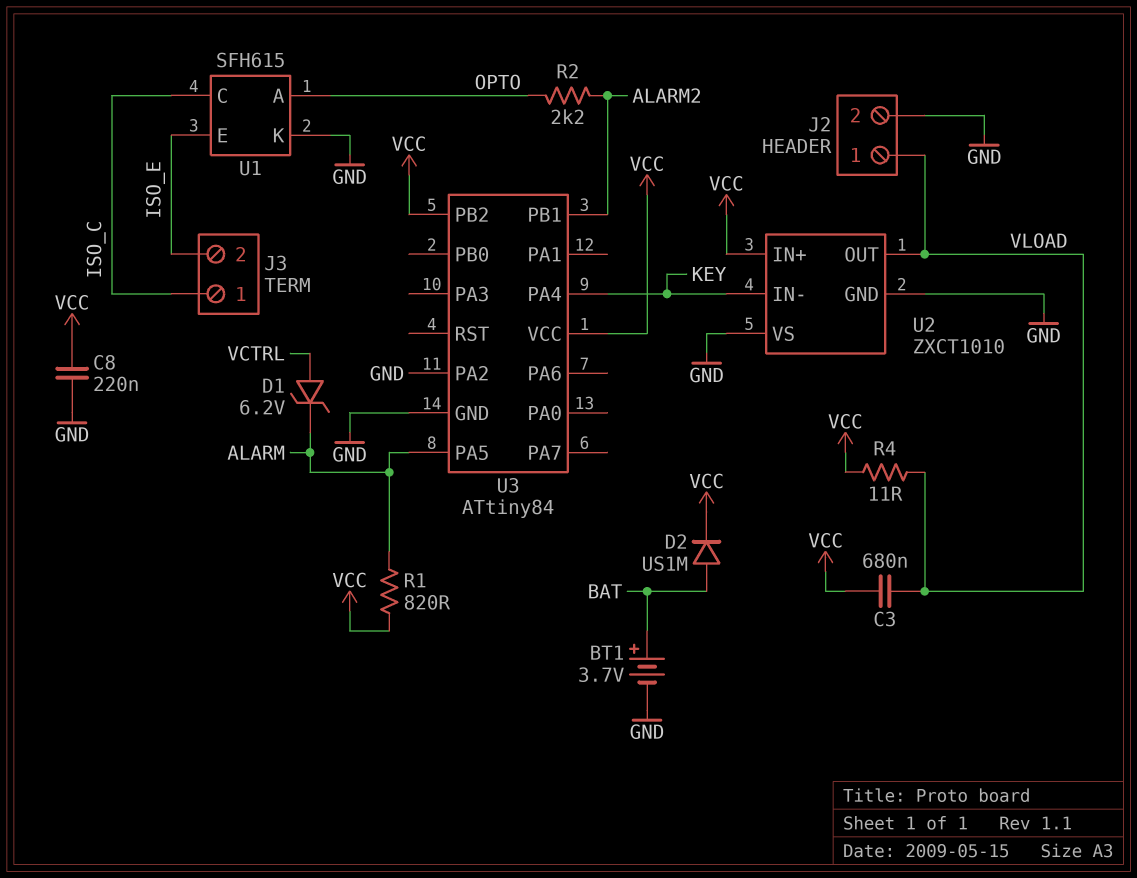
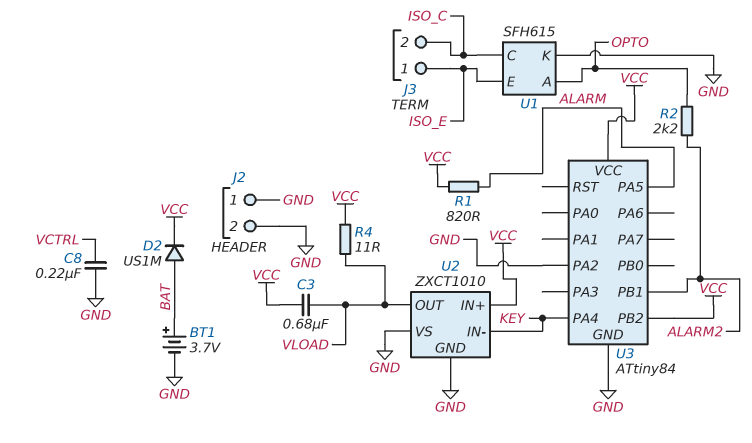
C8: 220nF (GND, VCC) -> 220nF (GND, VCTRL)
D1: zener 6.2V (A VCTRL, K ALARM) -> none
J2 pin 1: VLOAD -> GND
J3 pin 1: ISO_C -> ISO_E
J3 pin 2: ISO_E -> ISO_C

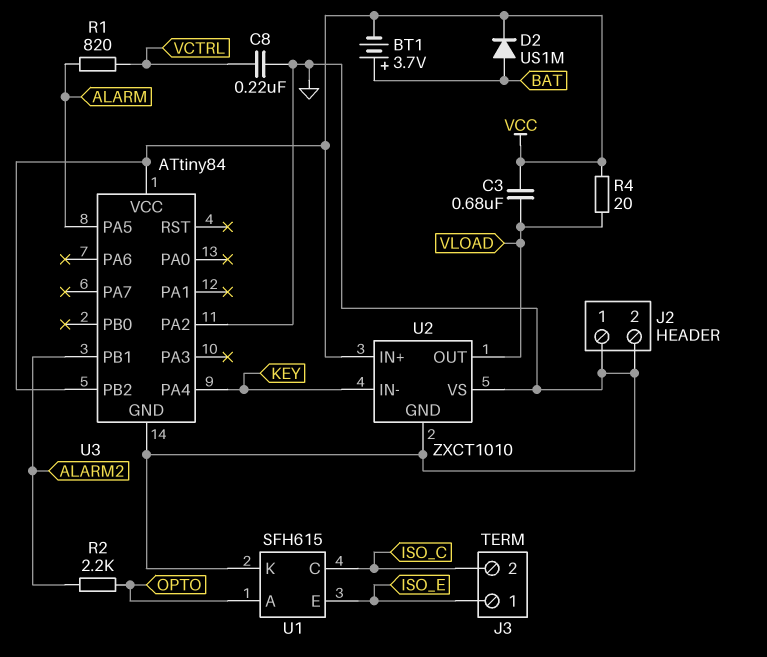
BT1: 3.7V (plus BAT, minus GND) -> 3.7V (plus BAT, minus VCC)
R1: 820 (ALARM, VCC) -> 820 (ALARM, VCTRL)
R4: 11 (VCC, VLOAD) -> 20 (VCC, VLOAD)

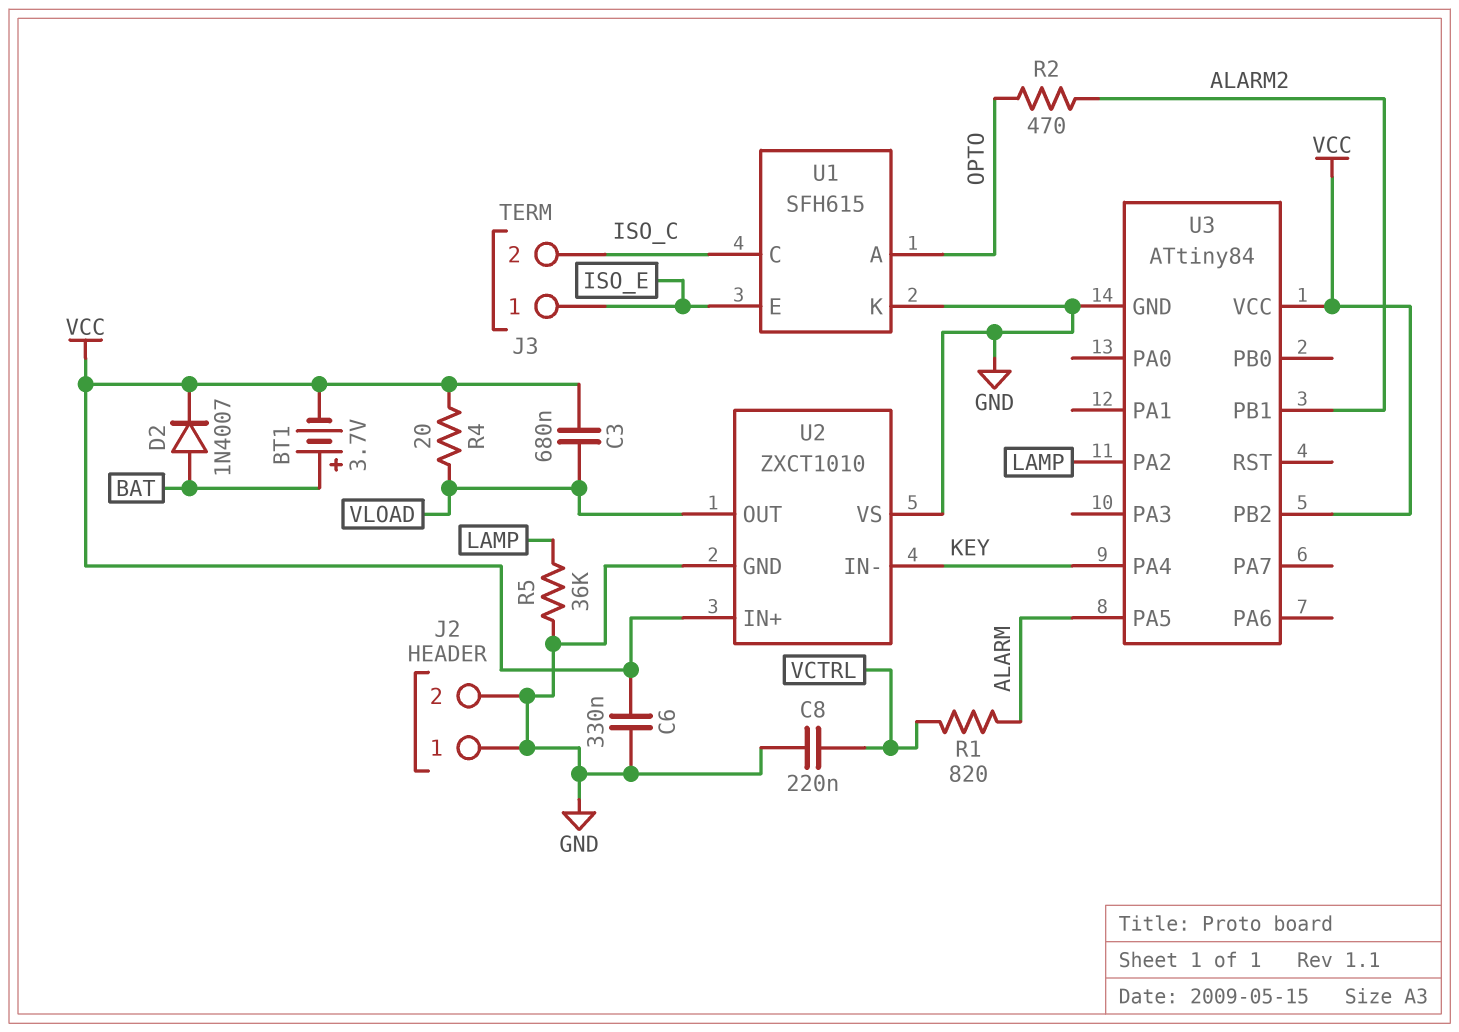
C6: none -> 330nF (GND, VCC)
D2: diode US1M (A BAT, K VCC) -> diode 1N4007 (A BAT, K VCC)
R2: 2.2k (ALARM2, OPTO) -> 470 (ALARM2, OPTO)
R5: none -> 36k (GND, LAMP)
U3 pin PA2: GND -> LAMP

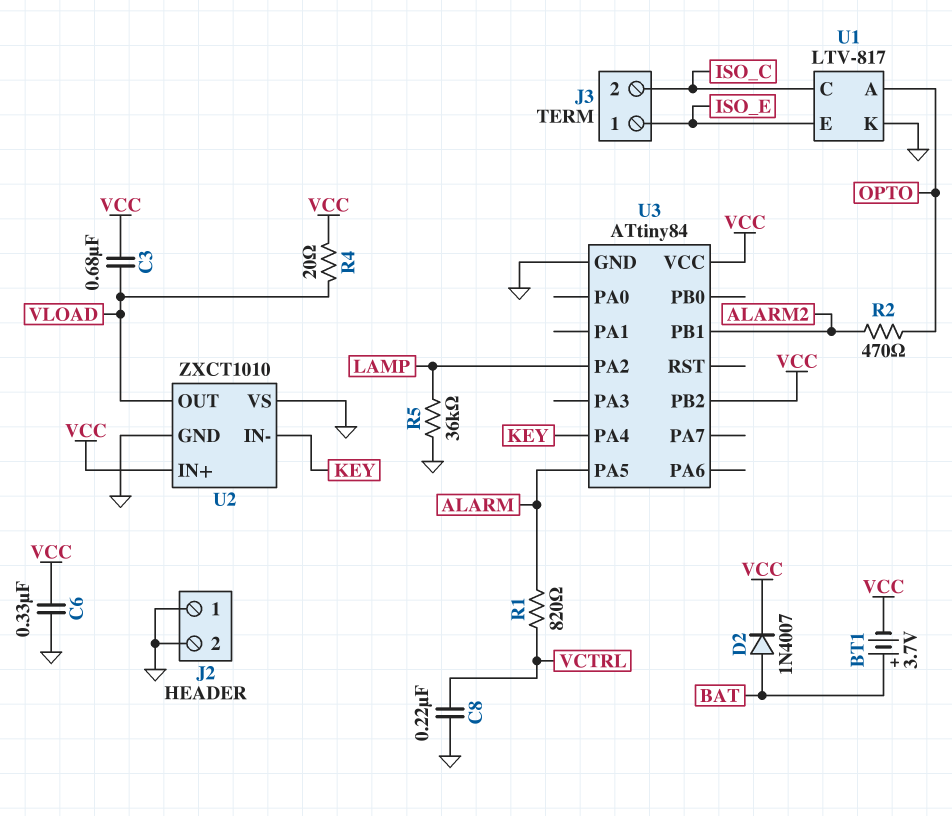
U1: SFH615 -> LTV-817

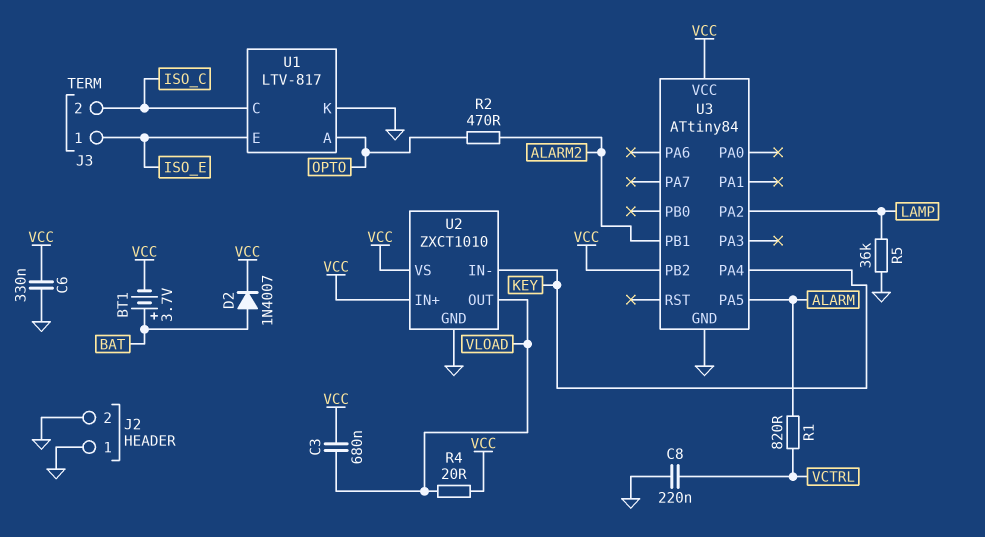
U2 pin VS: GND -> VCC

